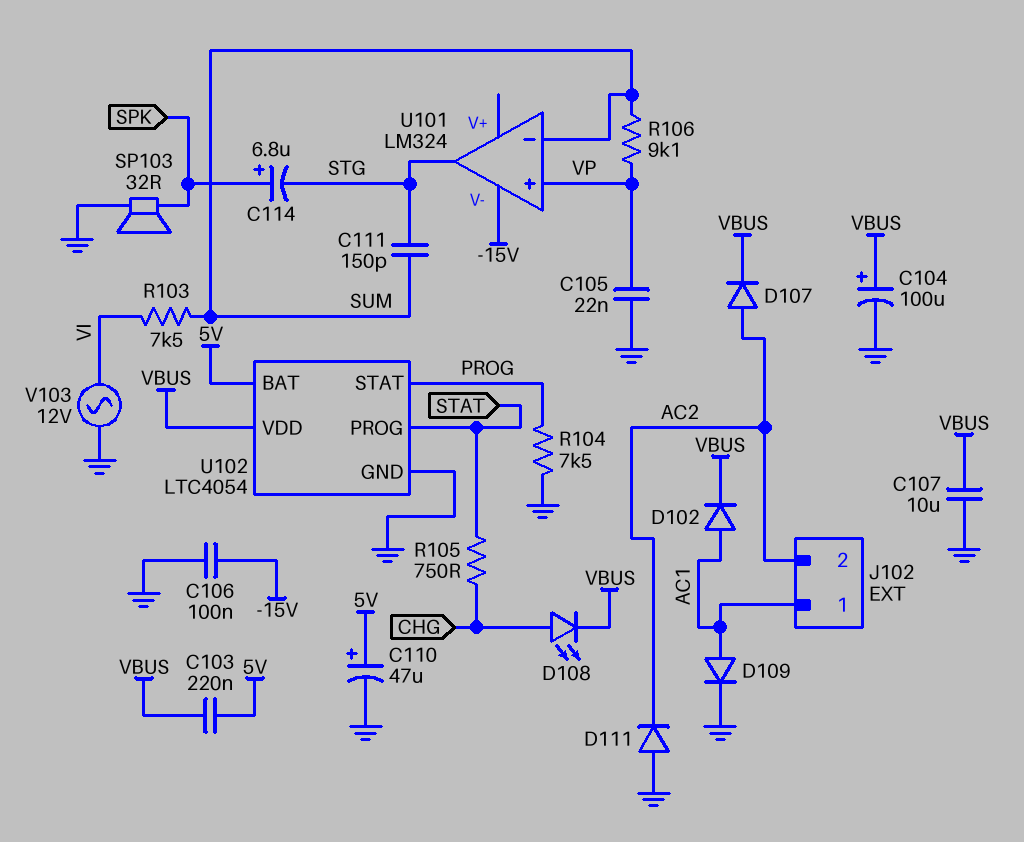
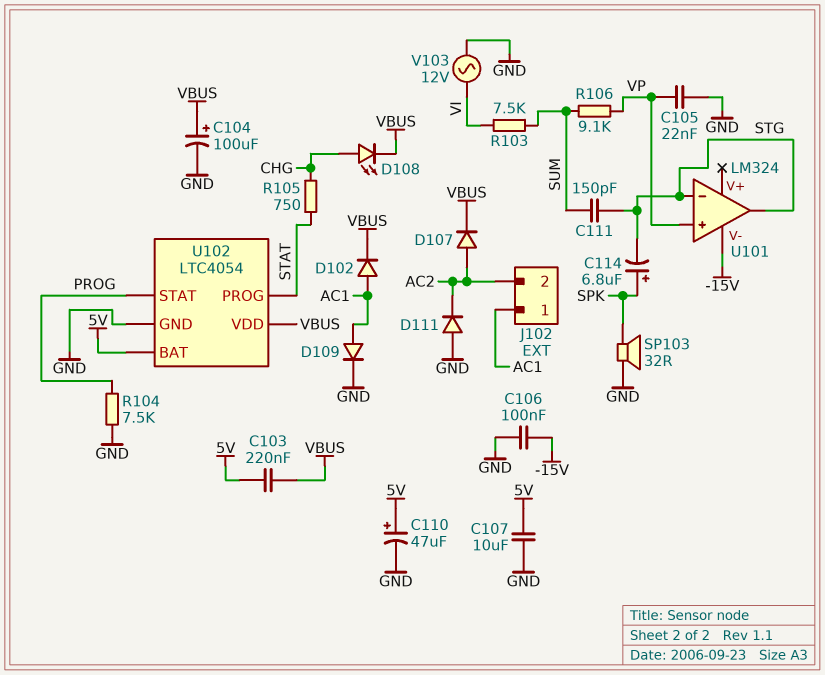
C107: 10uF (GND, VBUS) -> 10uF (5V, GND)
U101 pin in-: SUM -> STG

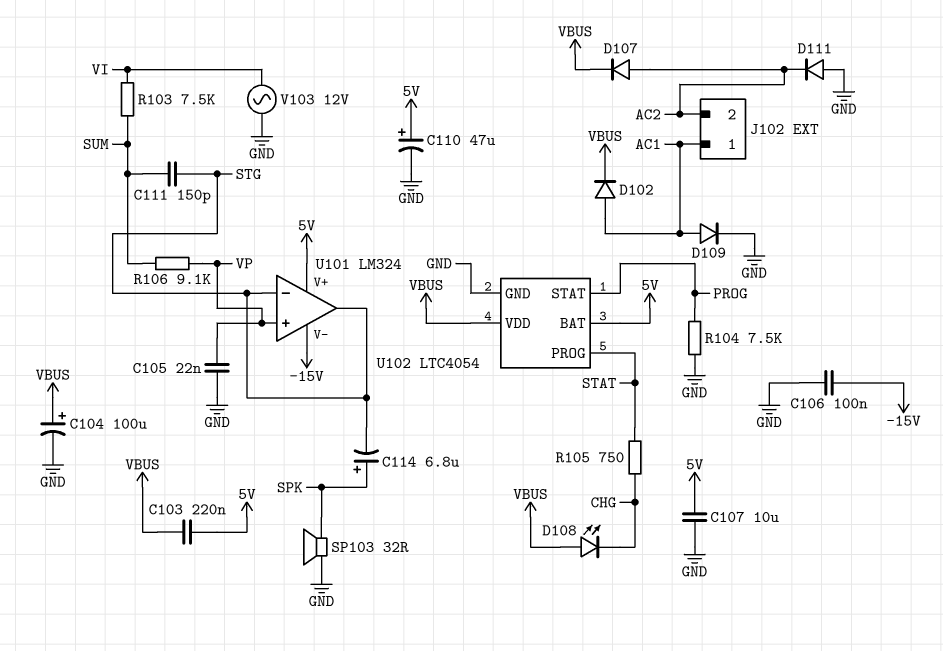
D108: LED (A CHG, K VBUS) -> LED (A VBUS, K CHG)
U101 pin V+: none -> 5V

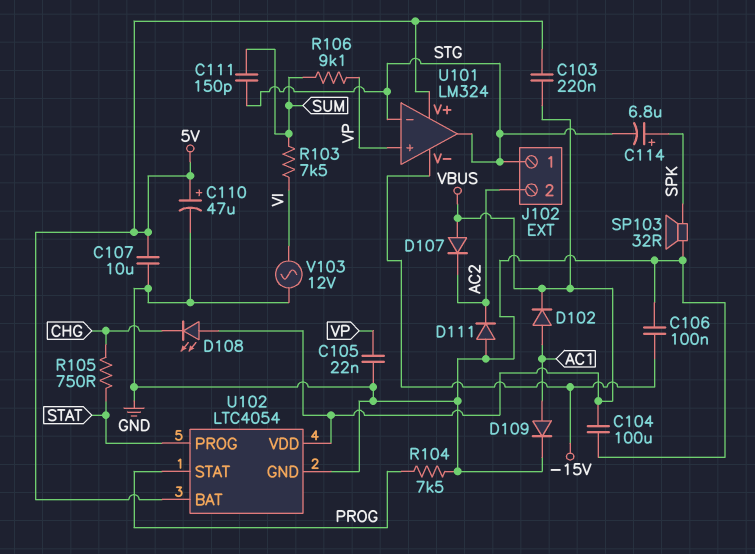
C104: 100uF (plus VBUS, minus GND) -> 100uF (GND, VBUS)
D107: diode (A AC2, K VBUS) -> diode (A VBUS, K AC2)
J102 pin 1: AC1 -> STG

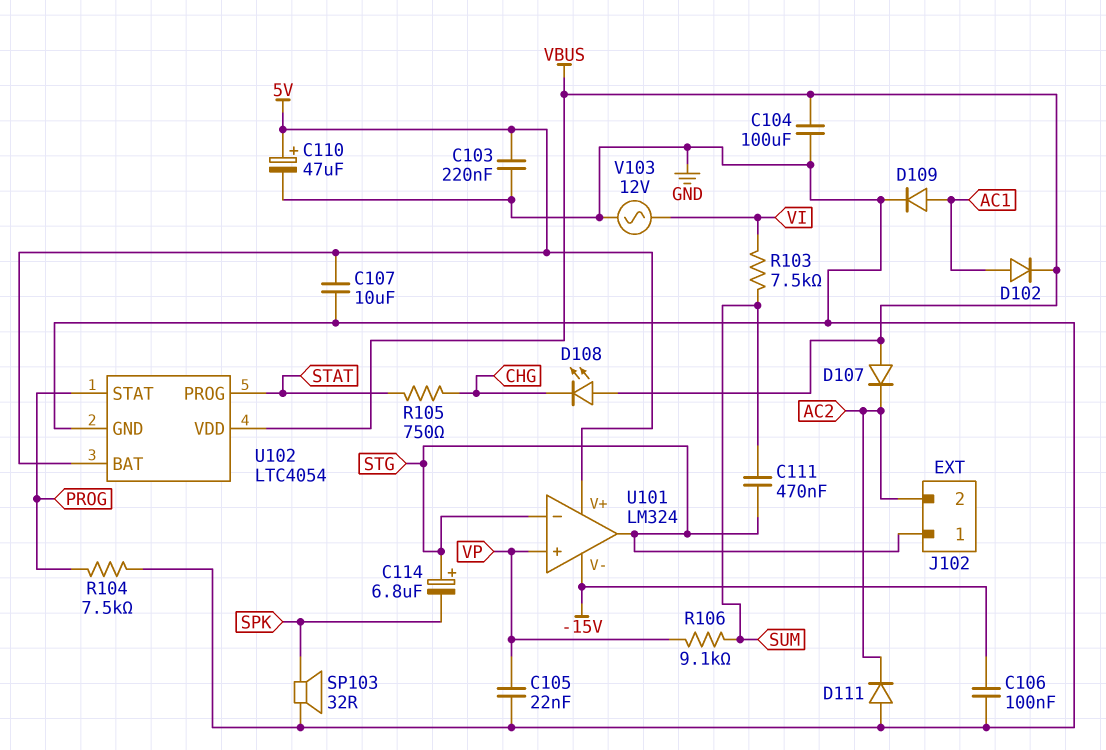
C103: 220nF (5V, VBUS) -> 220nF (5V, GND)
C111: 150pF (STG, SUM) -> 470nF (STG, SUM)
C114: 6.8uF (plus SPK, minus STG) -> 6.8uF (plus STG, minus SPK)

